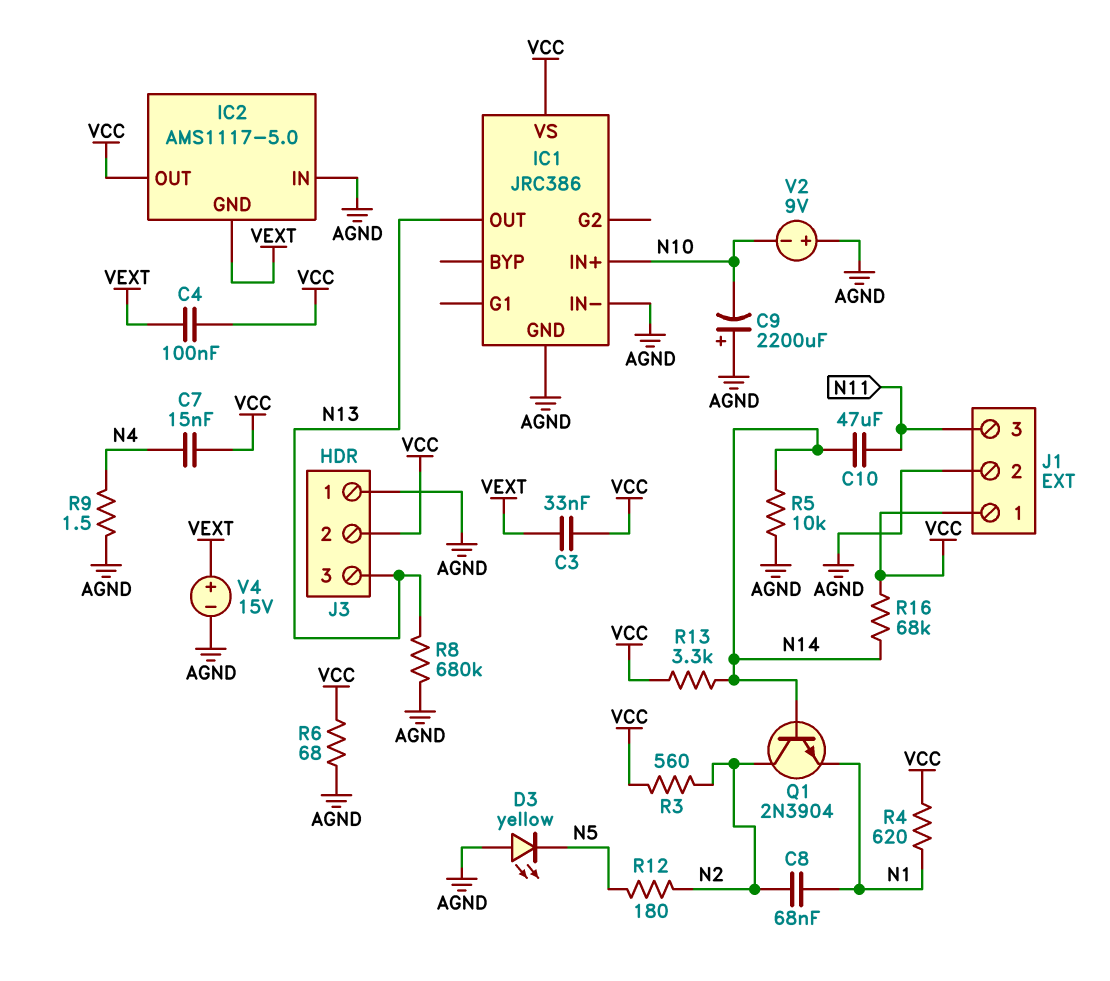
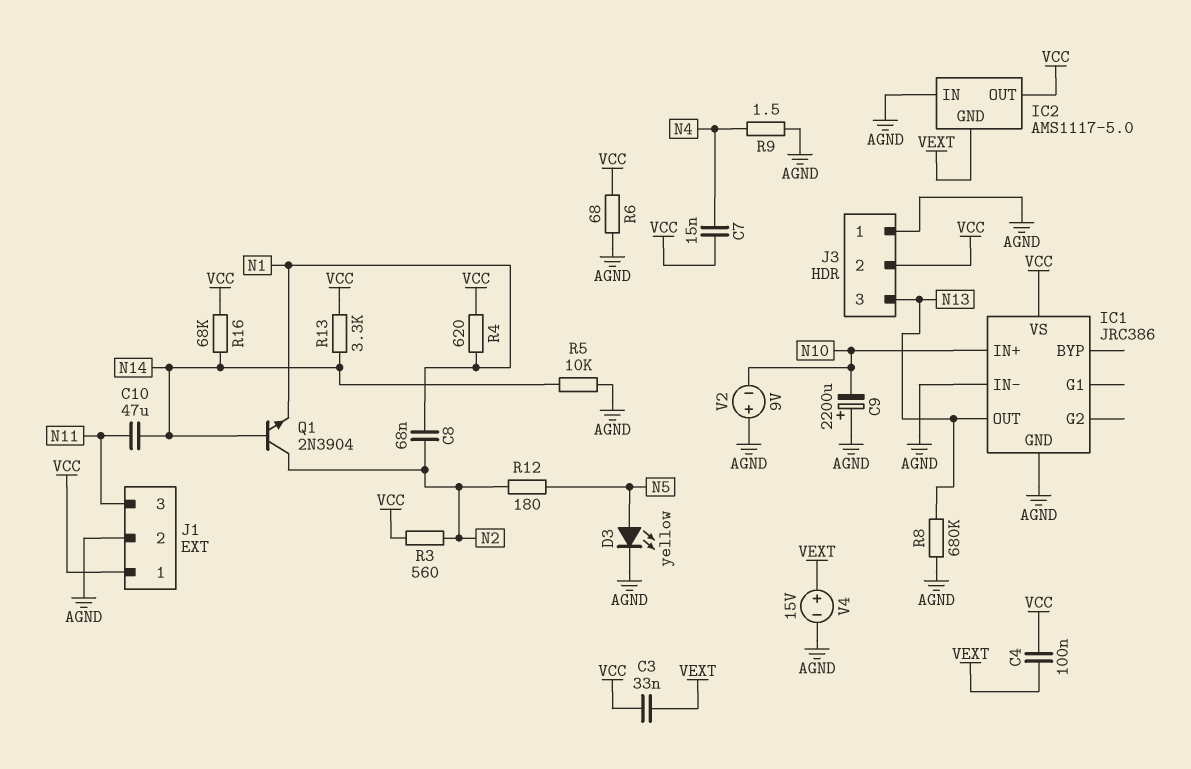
D3: LED yellow (A AGND, K N5) -> LED yellow (A N5, K AGND)

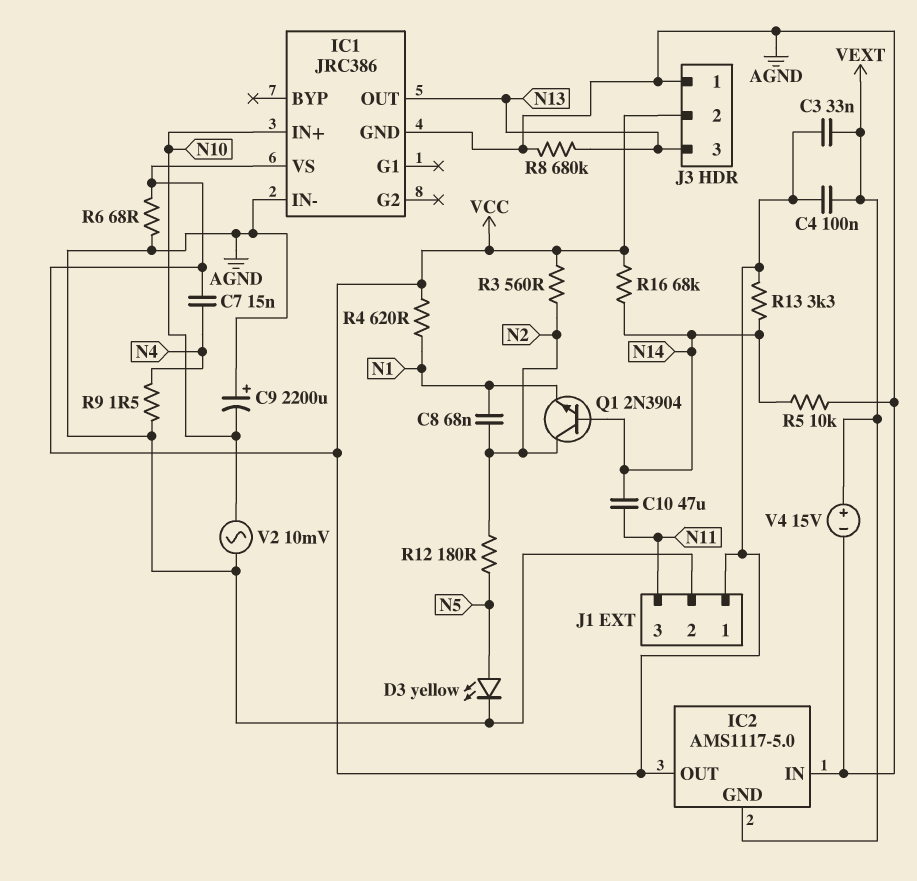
V2: 9V (plus AGND, minus N10) -> AC 10mV (AGND, N10)

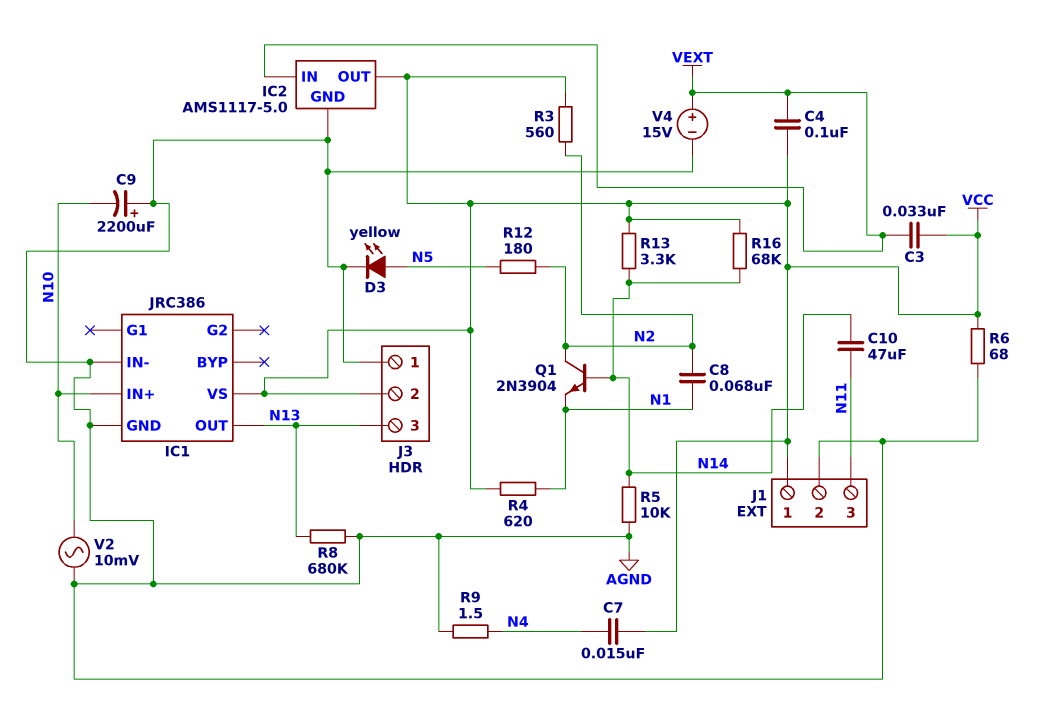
IC2 pin GND: VEXT -> AGND
IC2 pin IN: AGND -> VEXT

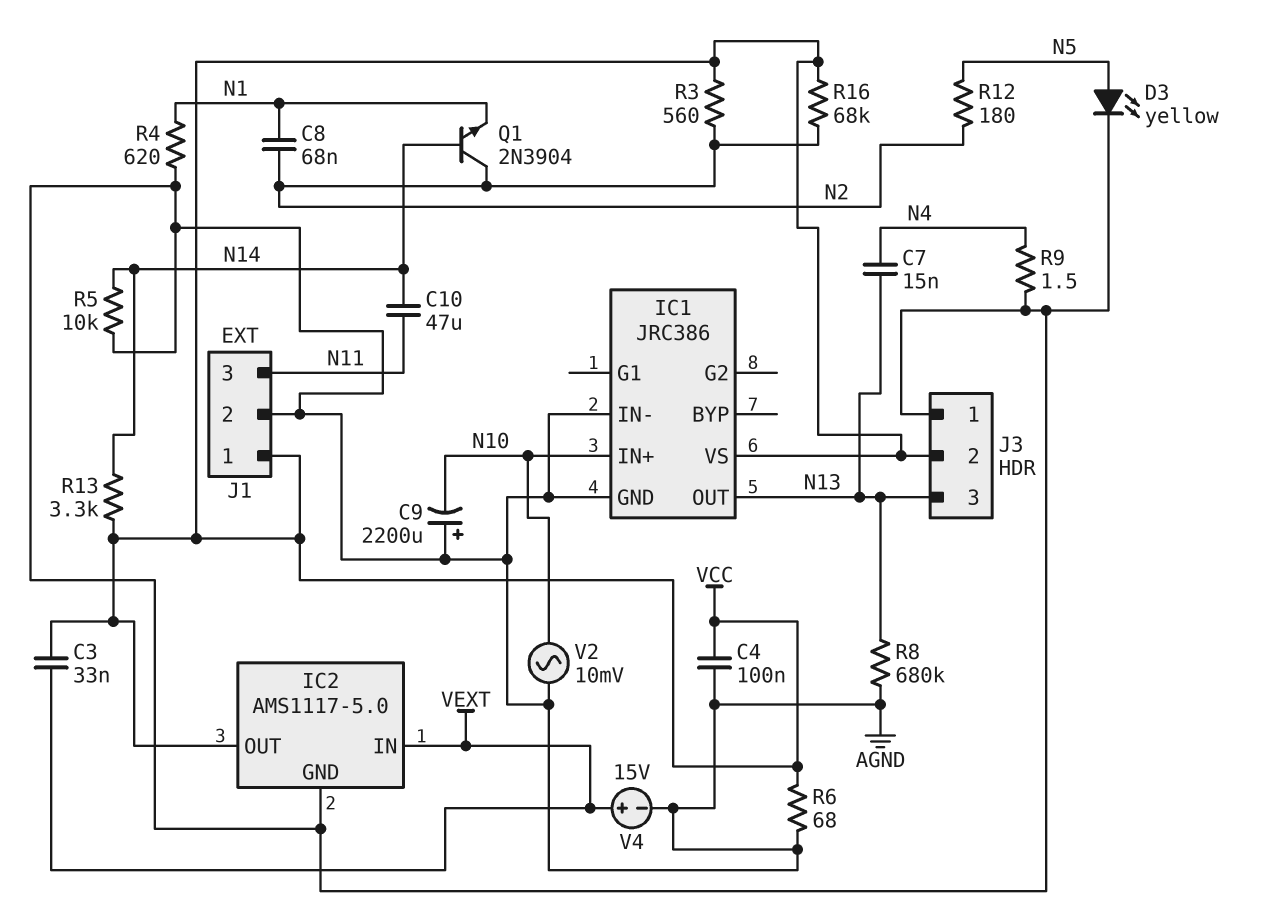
C4: 100nF (VCC, VEXT) -> 100nF (AGND, VCC)
C7: 15nF (N4, VCC) -> 15nF (N4, N13)
R4: 620 (N1, VCC) -> 620 (AGND, N1)
R16: 68k (N14, VCC) -> 68k (N2, VCC)

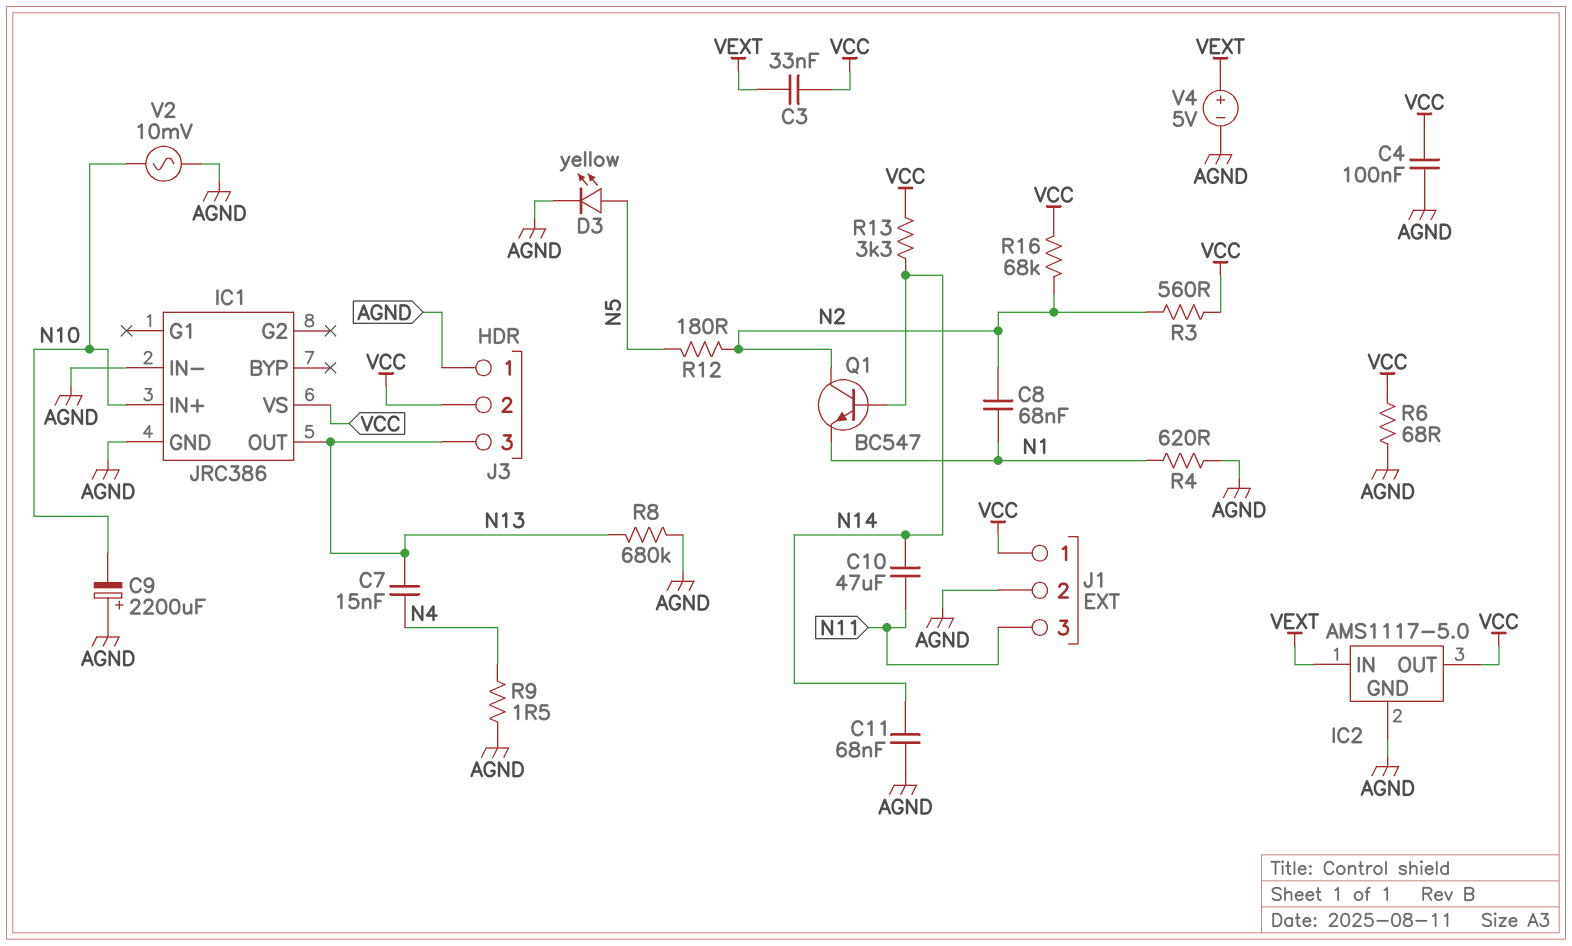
C11: none -> 68nF (AGND, N14)
Q1: NPN 2N3904 (B N14, C N2, E N1) -> NPN BC547 (B N14, C N2, E N1)
R5: 10k (AGND, N14) -> none
V4: 15V (plus VEXT, minus AGND) -> 5V (plus VEXT, minus AGND)

